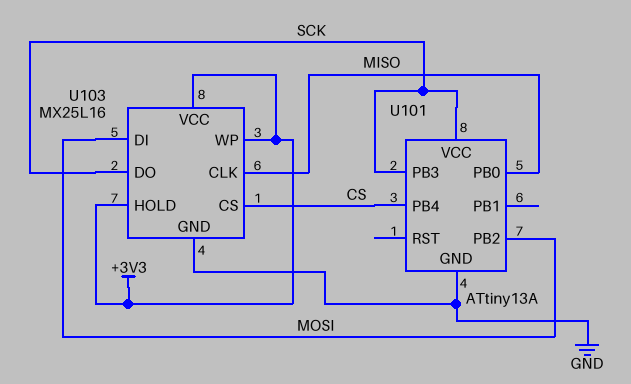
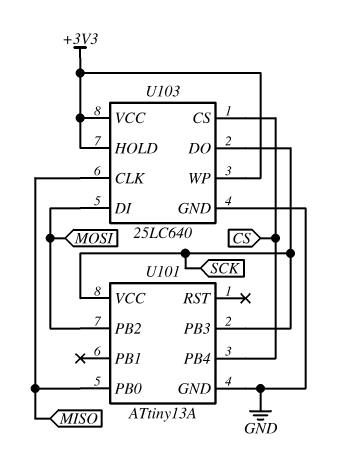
U103: MX25L16 -> 25LC640

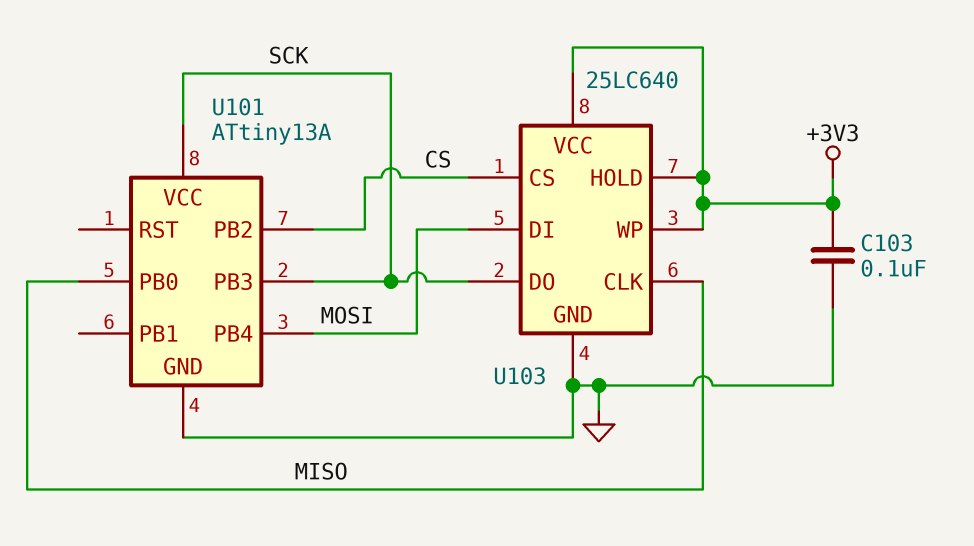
C103: none -> 100nF (+3V3, GND)
U101 pin PB2: MOSI -> CS
U101 pin PB4: CS -> MOSI

